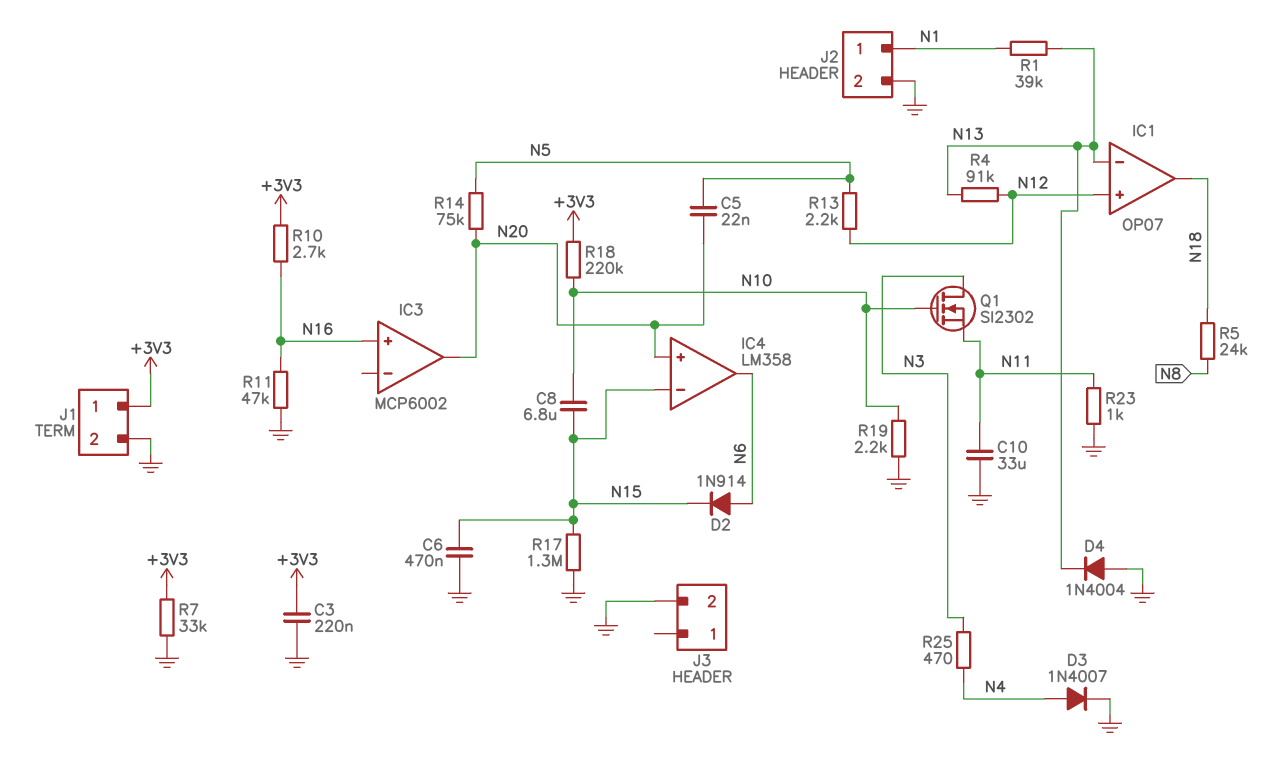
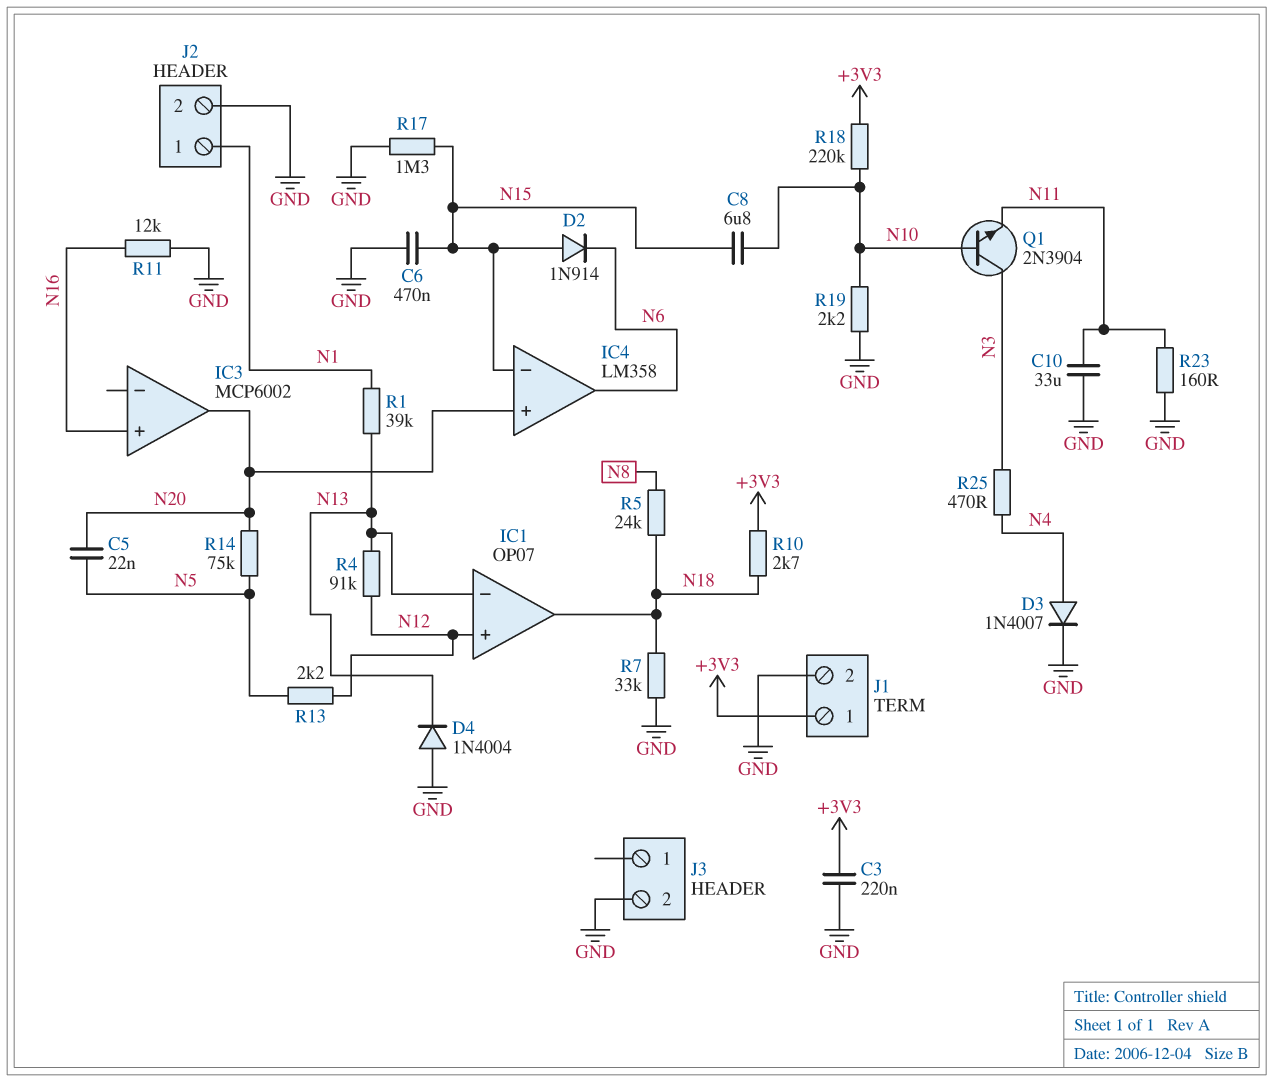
D2: diode 1N914 (A N6, K N15) -> diode 1N914 (A N15, K N6)
Q1: NMOS SI2302 (G N10, D N3, S N11) -> NPN 2N3904 (B N10, C N3, E N11)
R7: 33k (+3V3, GND) -> 33k (GND, N18)
R10: 2.7k (+3V3, N16) -> 2.7k (+3V3, N18)
R11: 47k (GND, N16) -> 12k (GND, N16)
R23: 1k (GND, N11) -> 160 (GND, N11)

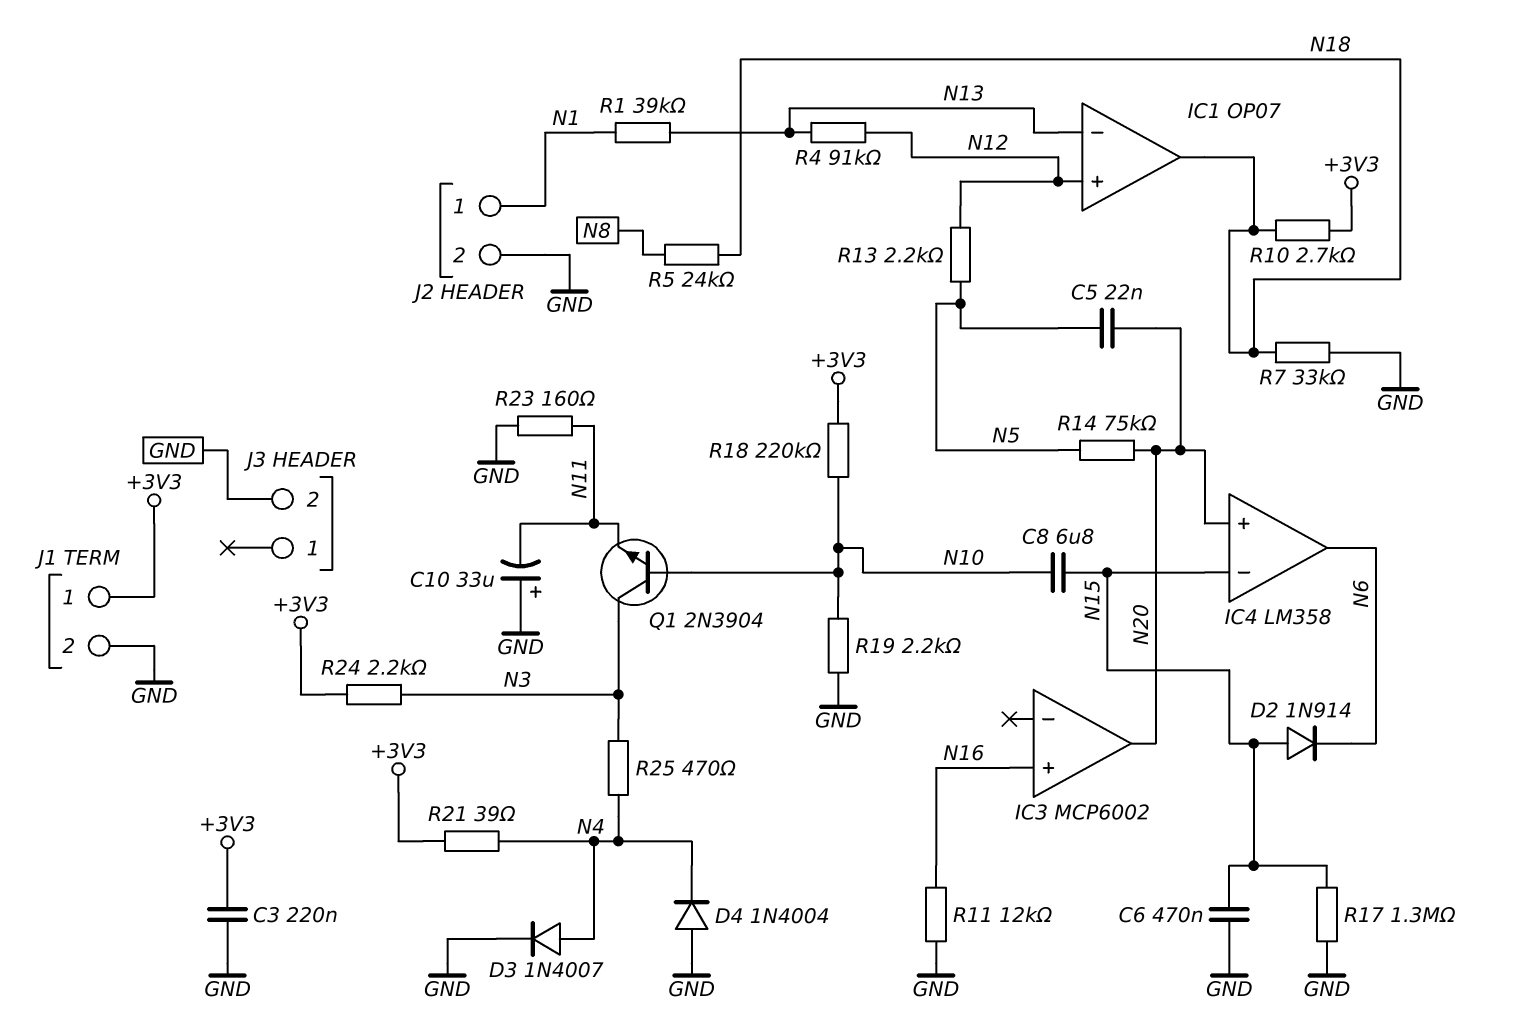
C10: 33uF (GND, N11) -> 33uF (plus GND, minus N11)
D4: diode 1N4004 (A GND, K N13) -> diode 1N4004 (A GND, K N4)
R21: none -> 39 (+3V3, N4)
R24: none -> 2.2k (+3V3, N3)

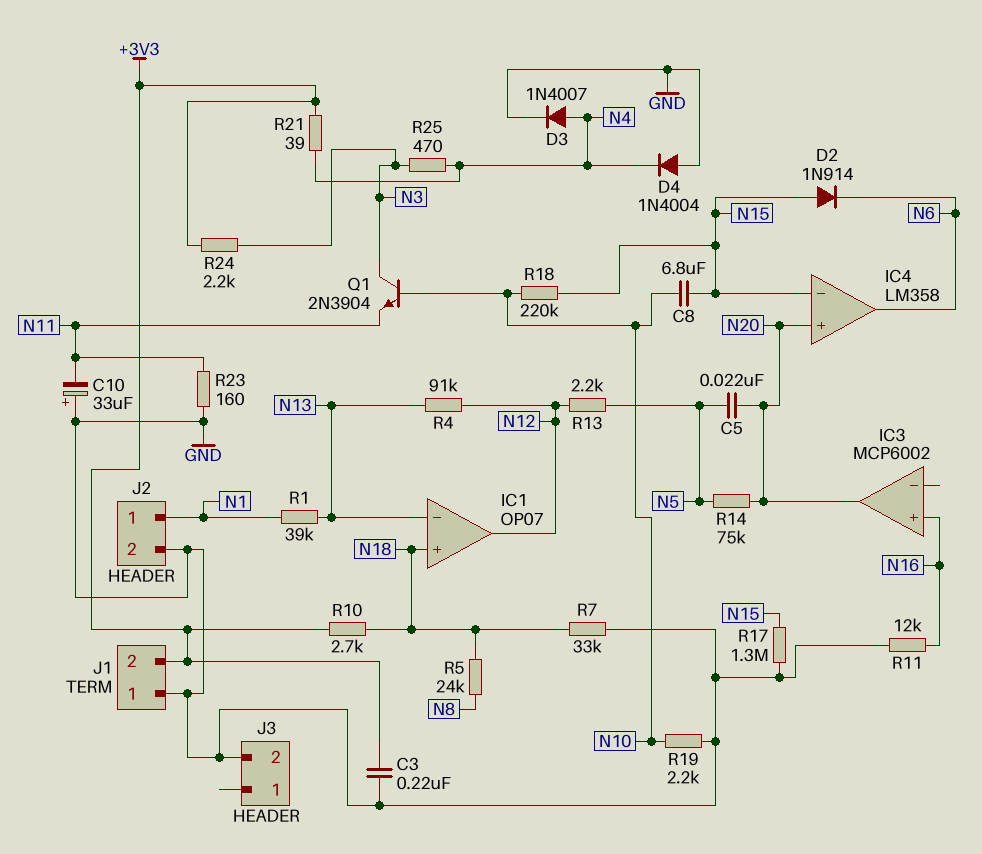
C6: 470nF (GND, N15) -> none
IC1 pin in+: N12 -> N18
IC1 pin out: N18 -> N12
J1 pin 1: +3V3 -> GND
J1 pin 2: GND -> +3V3
R18: 220k (+3V3, N10) -> 220k (N10, N15)

